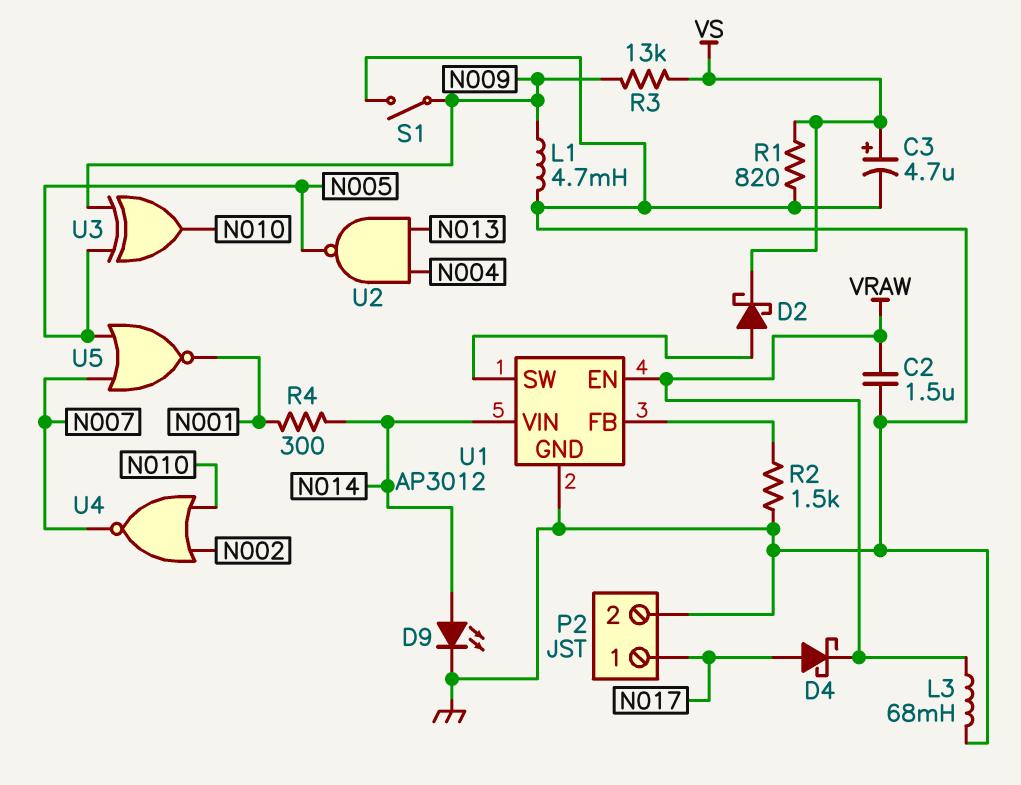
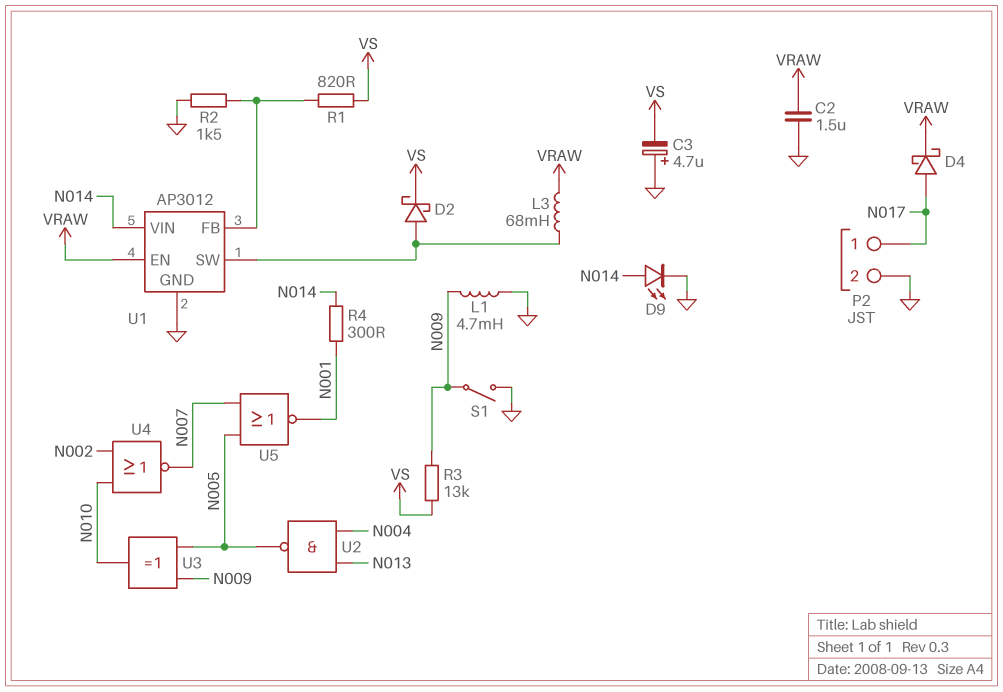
C3: 4.7uF (plus VS, minus GND) -> 4.7uF (plus GND, minus VS)
L3: 68mH (GND, VRAW) -> 68mH (U1/SW, VRAW)
R1: 820 (GND, VS) -> 820 (U1/FB, VS)

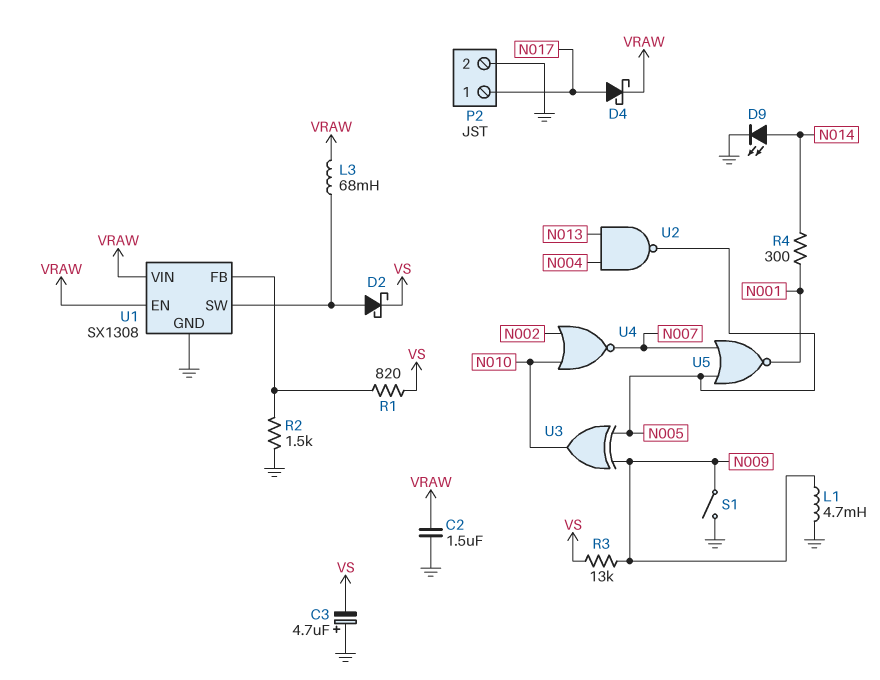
U1: AP3012 -> SX1308
U1 pin VIN: N014 -> VRAW

